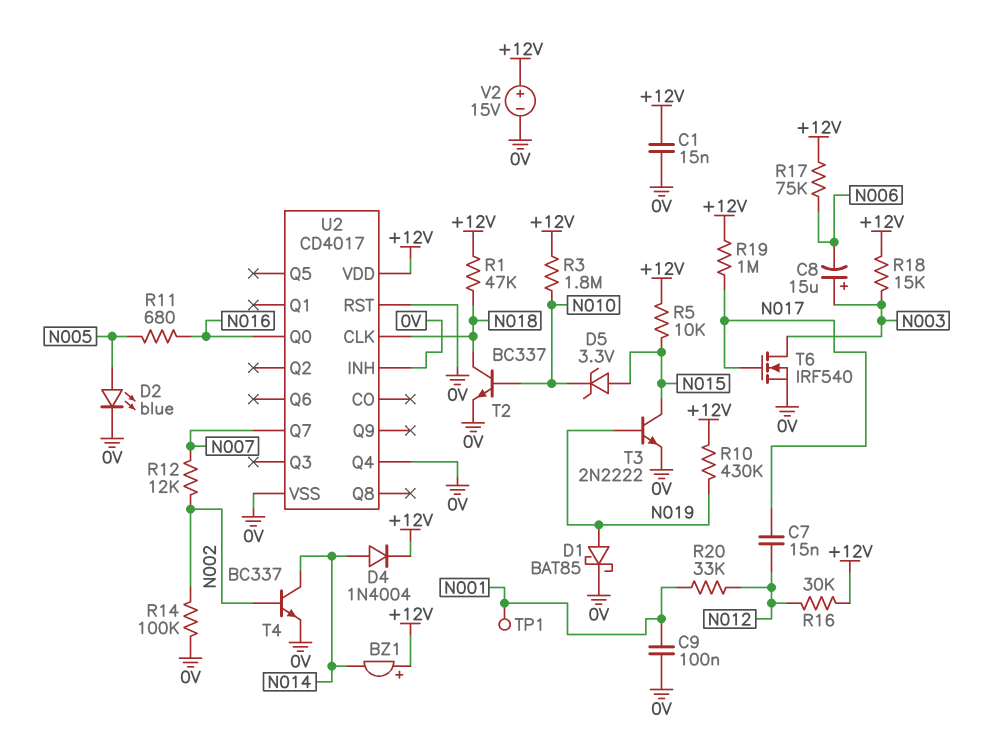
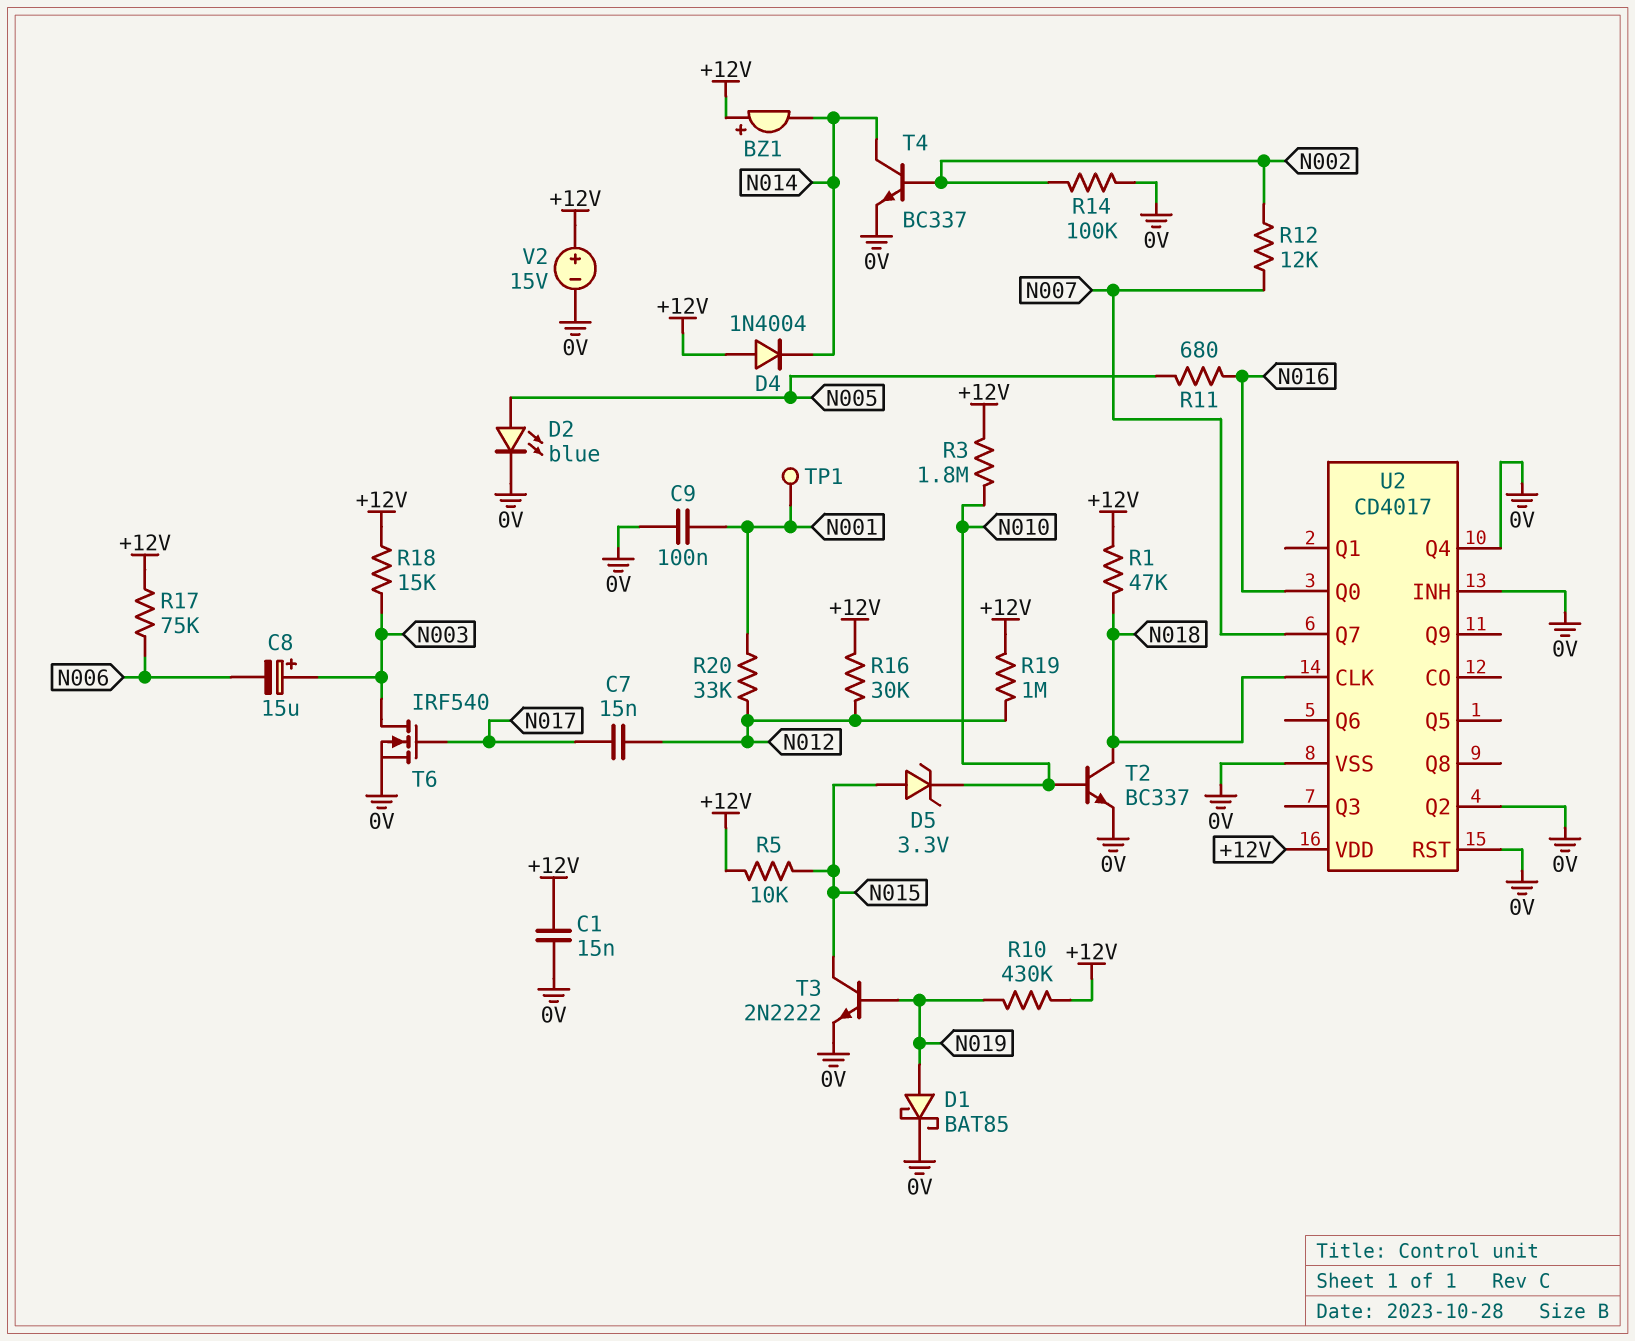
D4: diode 1N4004 (A N014, K +12V) -> diode 1N4004 (A +12V, K N014)
R19: 1M (+12V, N017) -> 1M (+12V, N012)
U2 pin Q2: none -> 0V

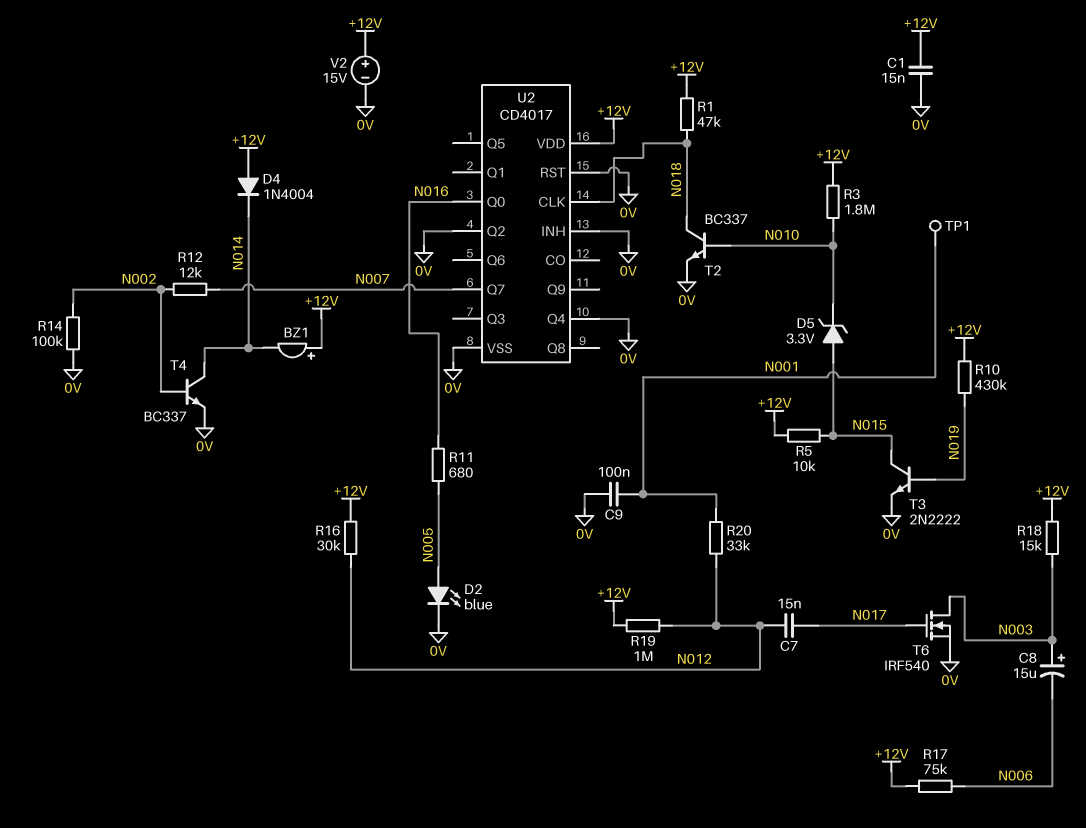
D1: schottky BAT85 (A N019, K 0V) -> none

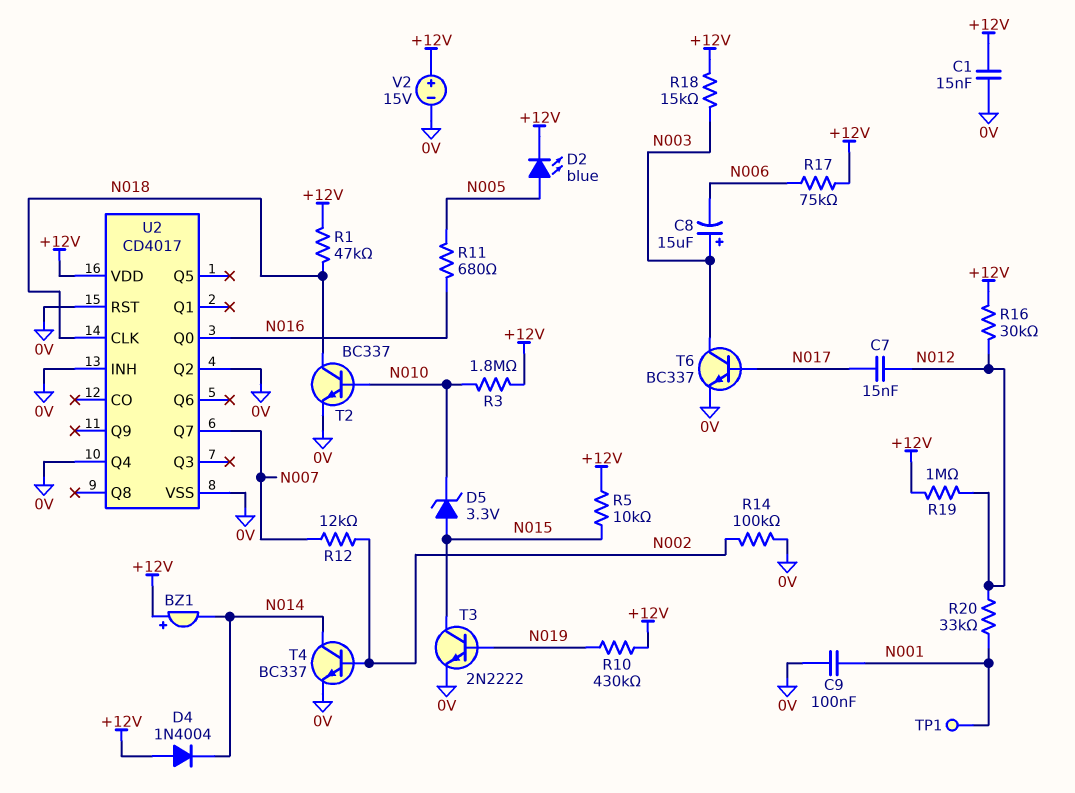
D2: LED blue (A N005, K 0V) -> LED blue (A N005, K +12V)
T6: NMOS IRF540 (G N017, D N003, S 0V) -> NPN BC337 (B N017, C N003, E 0V)

